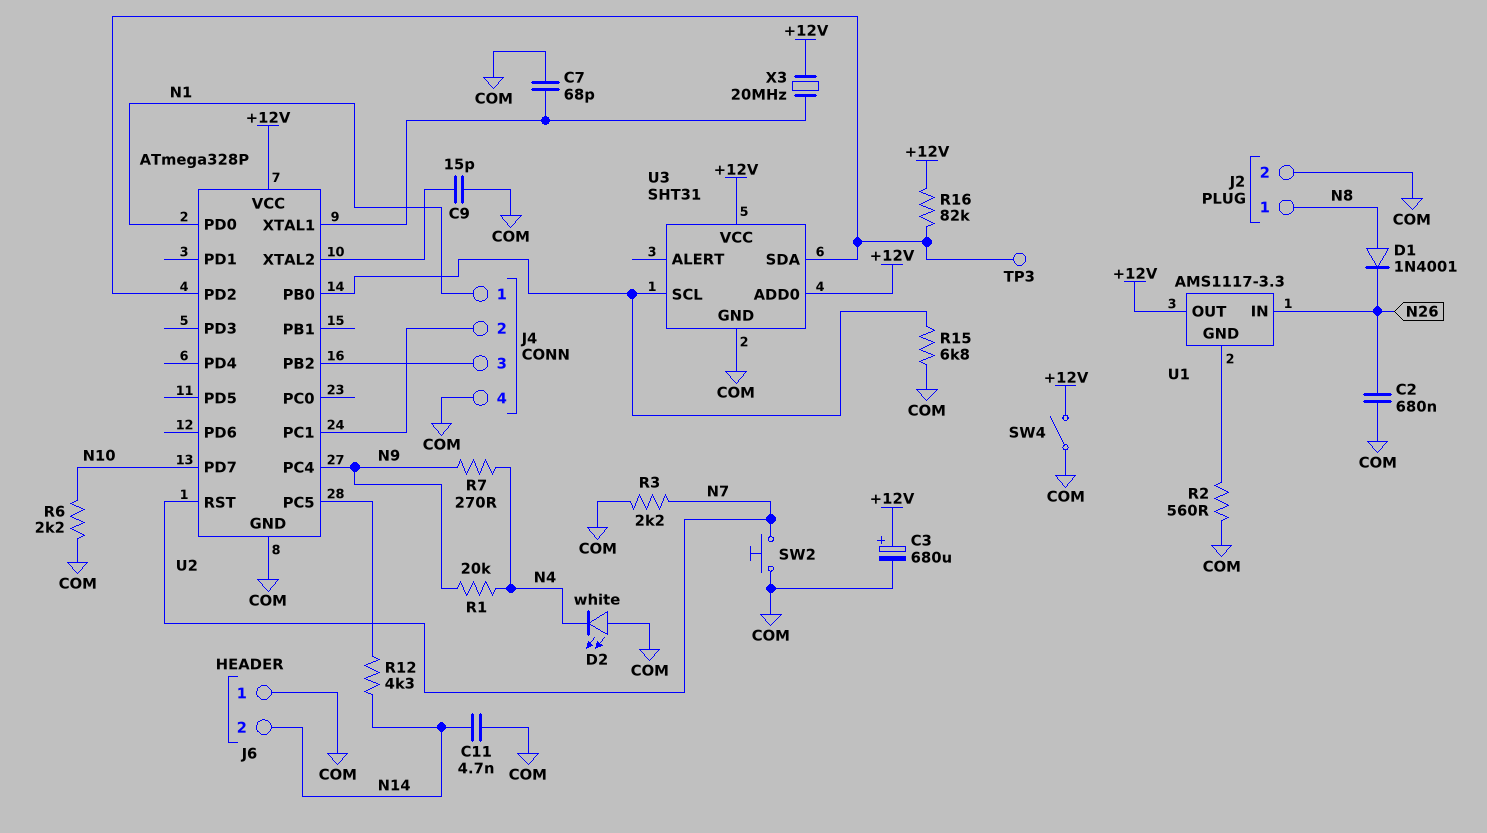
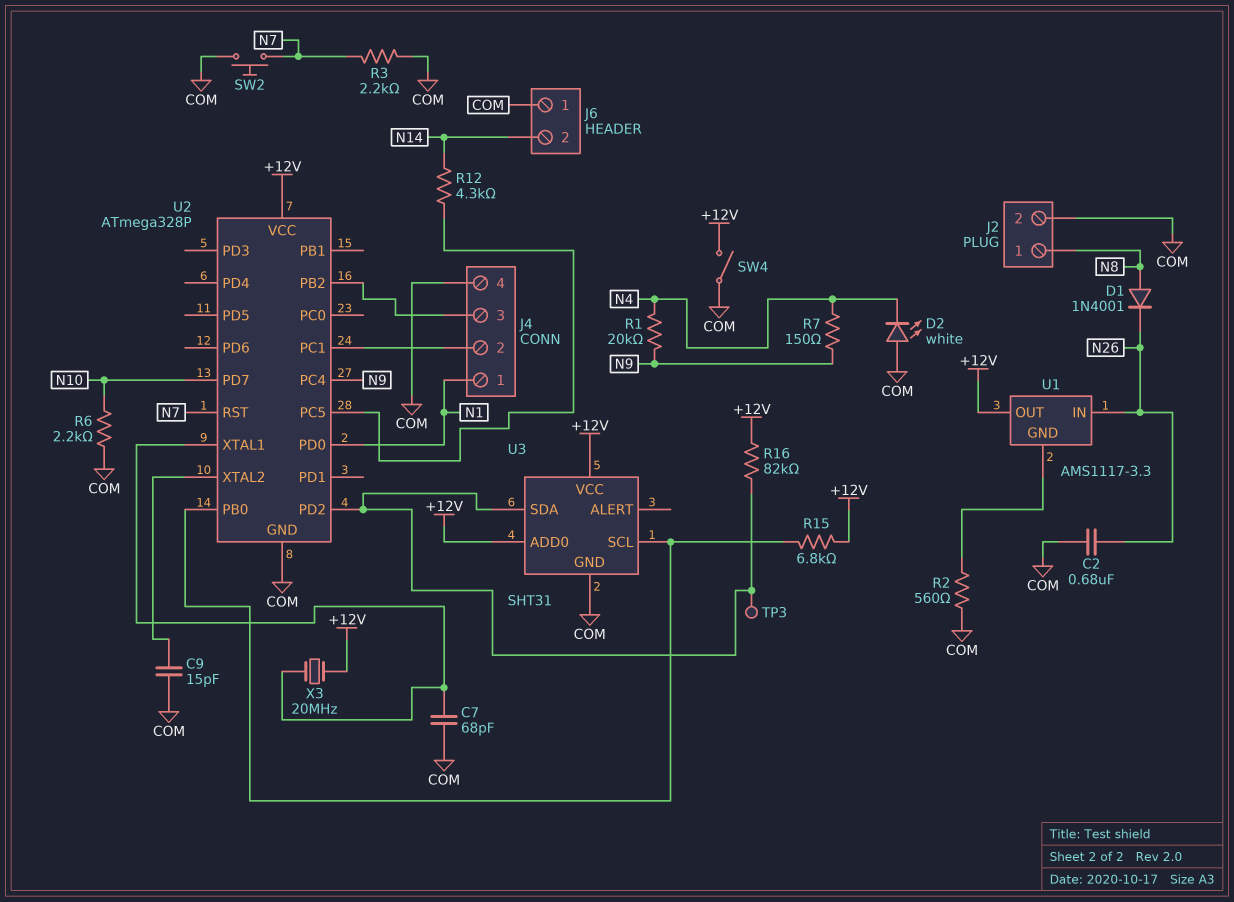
C3: 680uF (plus +12V, minus COM) -> none
C11: 4.7nF (COM, N14) -> none
R7: 270 (N4, N9) -> 150 (N4, N9)
R15: 6.8k (COM, U2/PB0) -> 6.8k (+12V, U2/PB0)

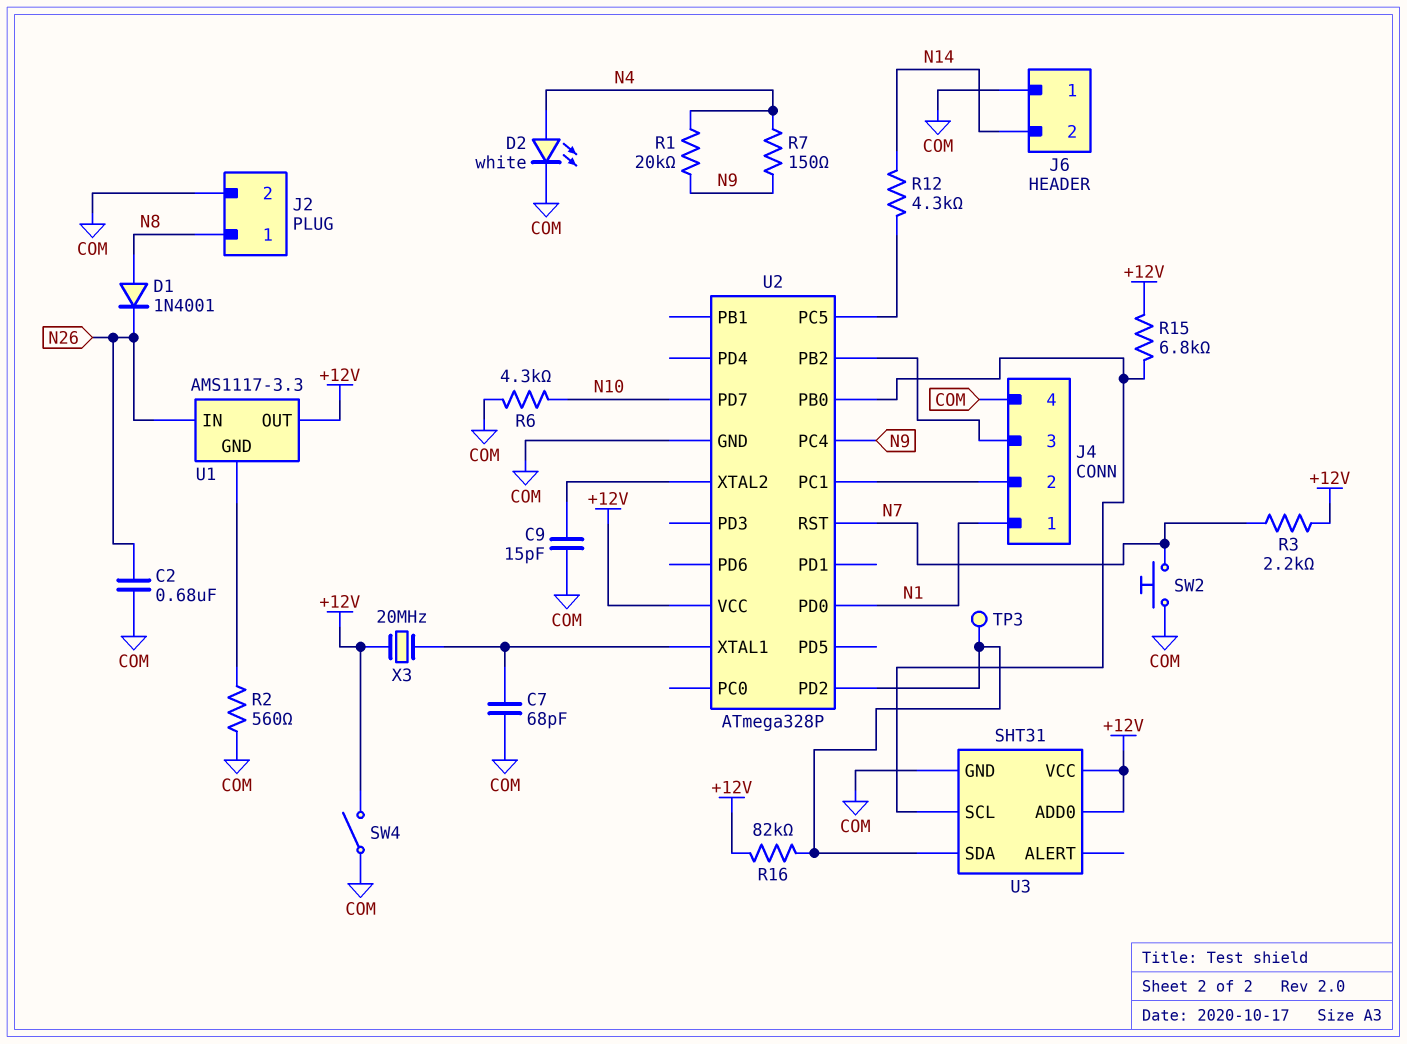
D2: LED white (A COM, K N4) -> LED white (A N4, K COM)
R3: 2.2k (COM, N7) -> 2.2k (+12V, N7)
R6: 2.2k (COM, N10) -> 4.3k (COM, N10)

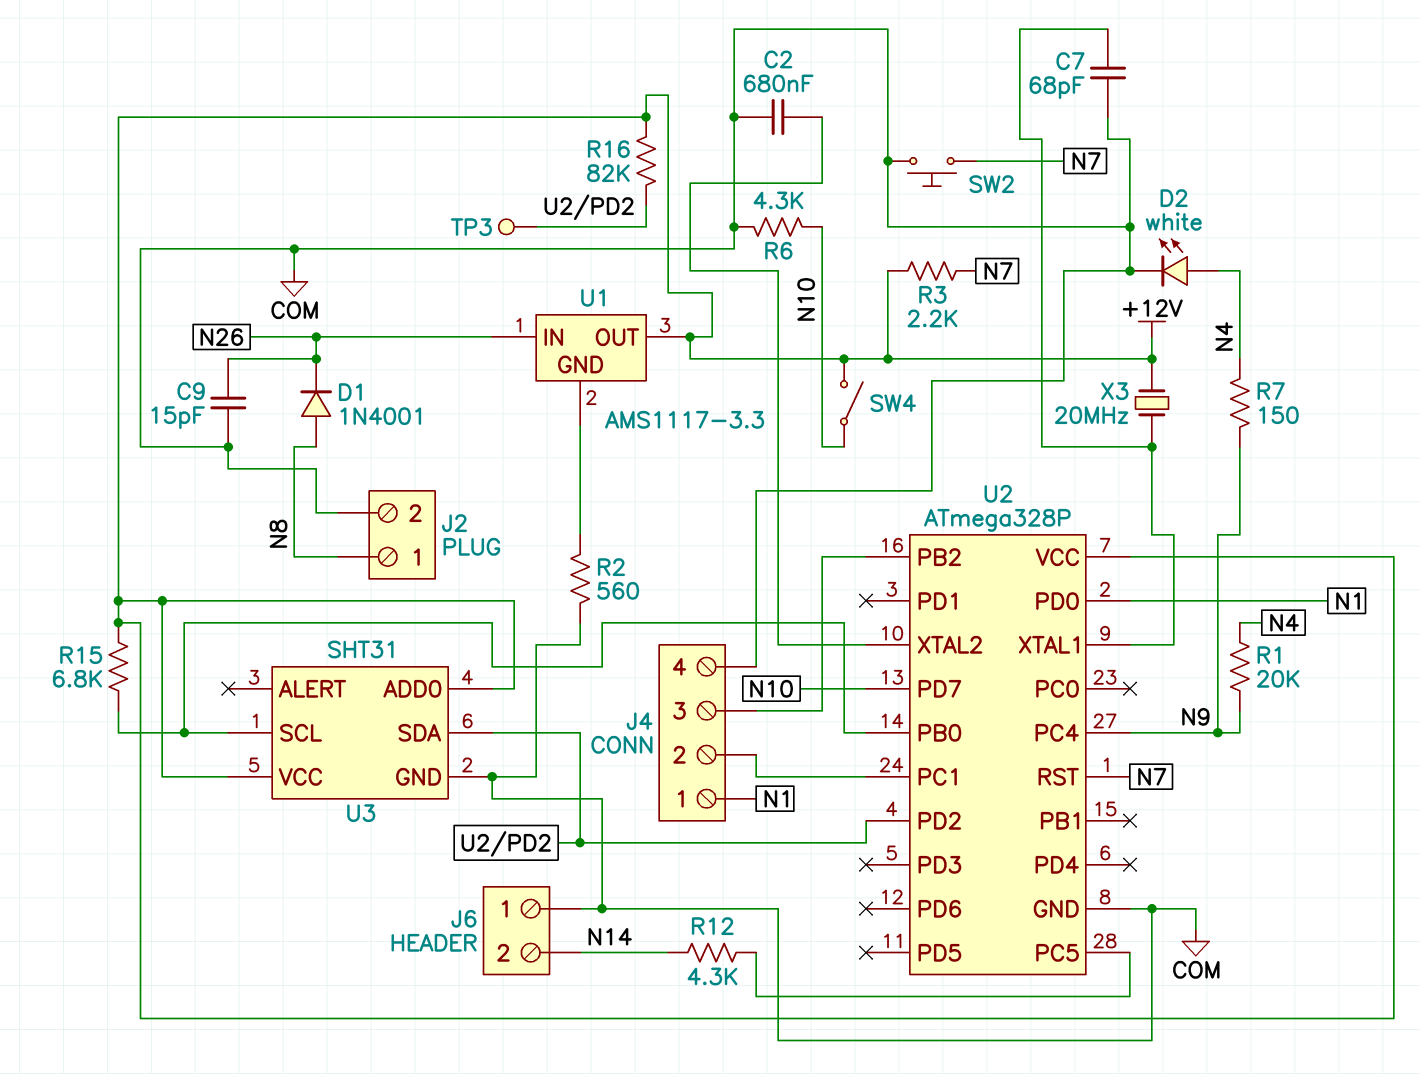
C2: 680nF (COM, N26) -> 680nF (COM, U2/XTAL2)
C9: 15pF (COM, U2/XTAL2) -> 15pF (COM, N26)
SW4: switch (+12V, COM) -> switch (+12V, N10)

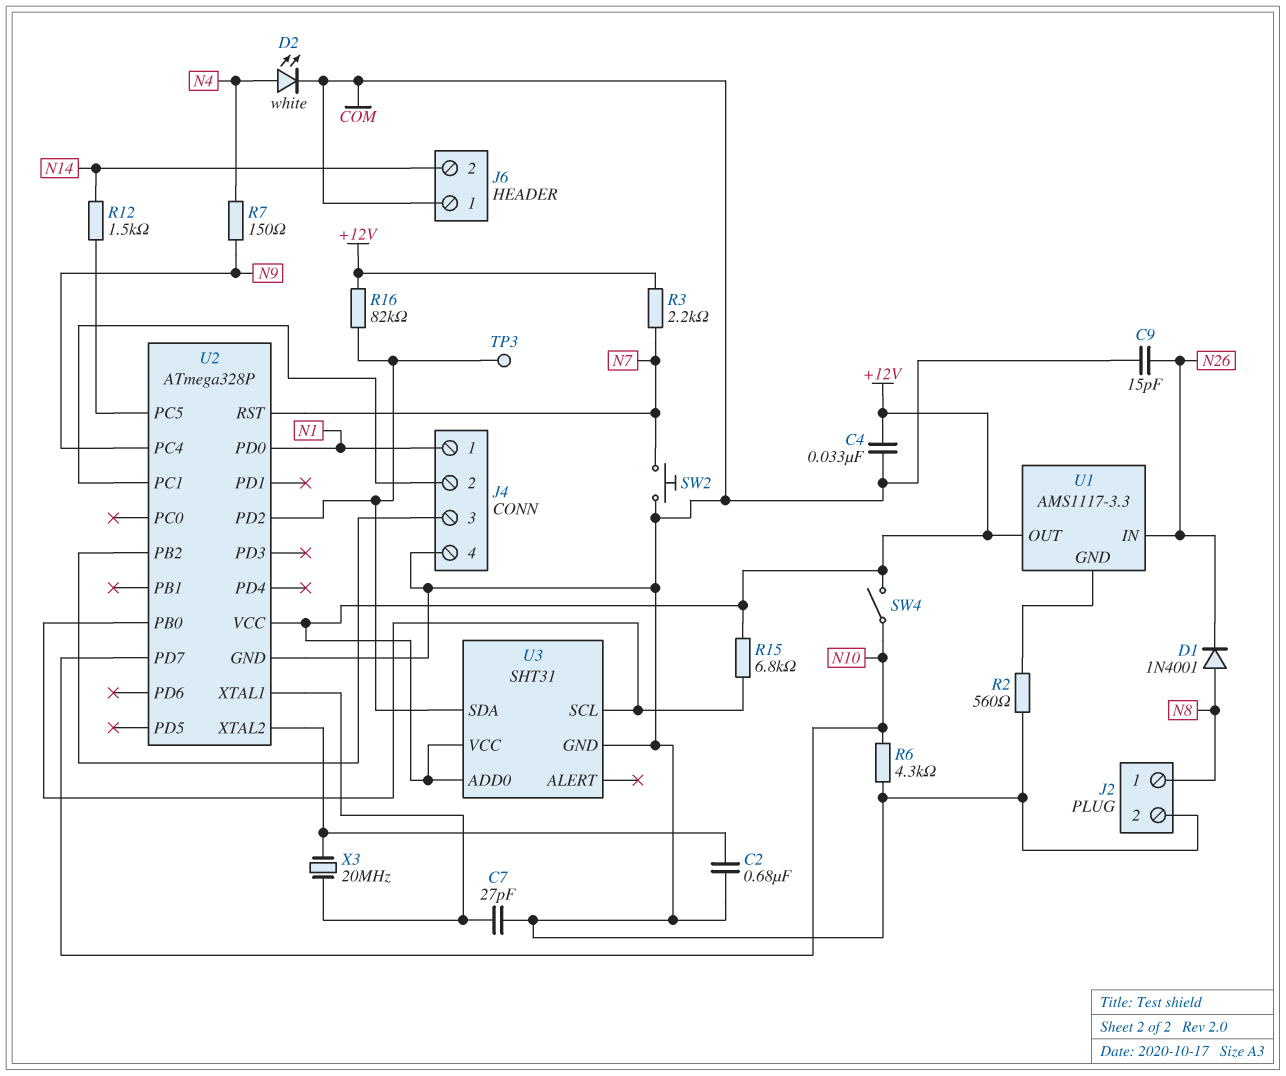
C4: none -> 33nF (+12V, COM)
C7: 68pF (COM, U2/XTAL1) -> 27pF (COM, U2/XTAL1)
R1: 20k (N4, N9) -> none
R12: 4.3k (N14, U2/PC5) -> 1.5k (N14, U2/PC5)
X3: 20MHz (+12V, U2/XTAL1) -> 20MHz (U2/XTAL1, U2/XTAL2)

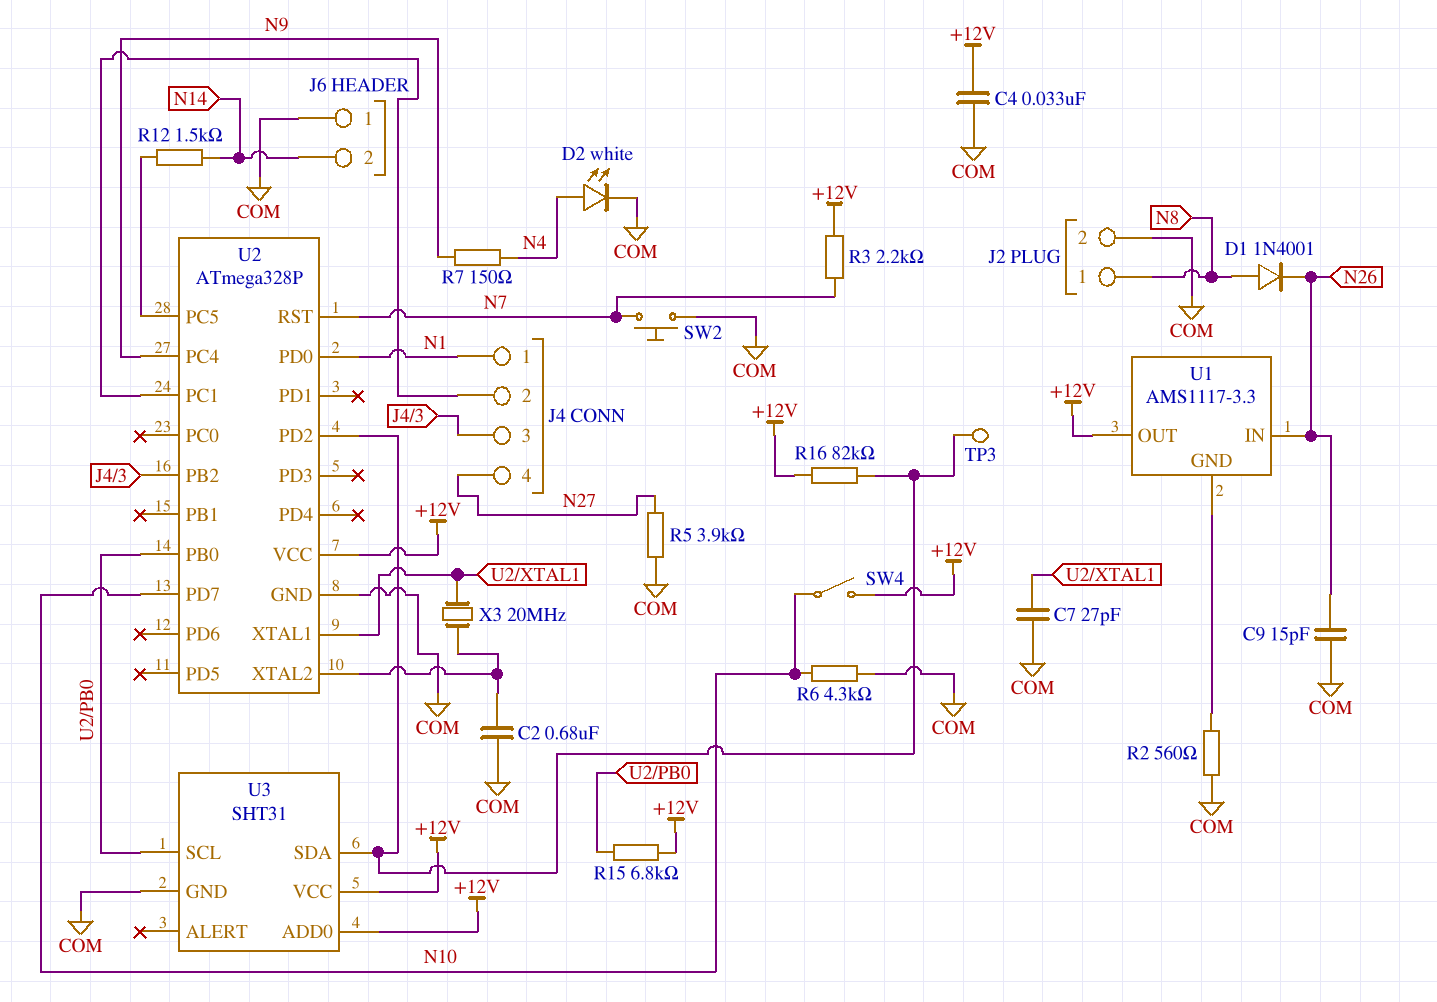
J4 pin 4: COM -> N27
R5: none -> 3.9k (COM, N27)

